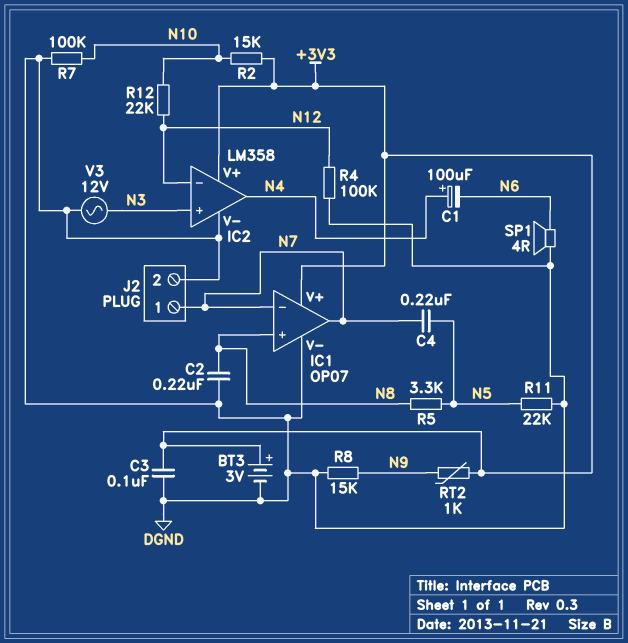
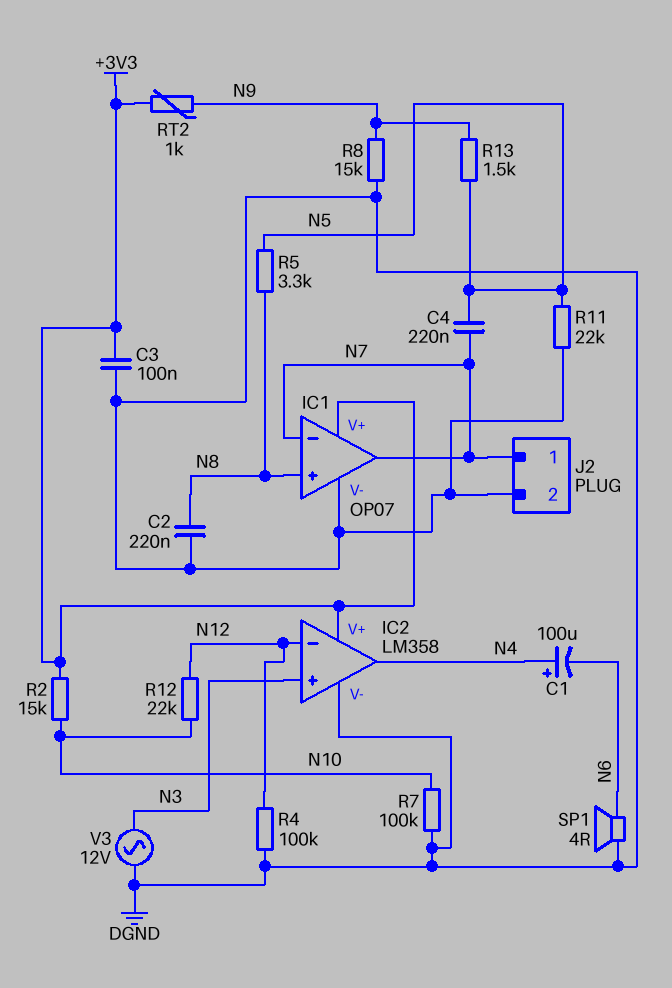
BT3: 3V (plus +3V3, minus DGND) -> none
R13: none -> 1.5k (N5, N9)

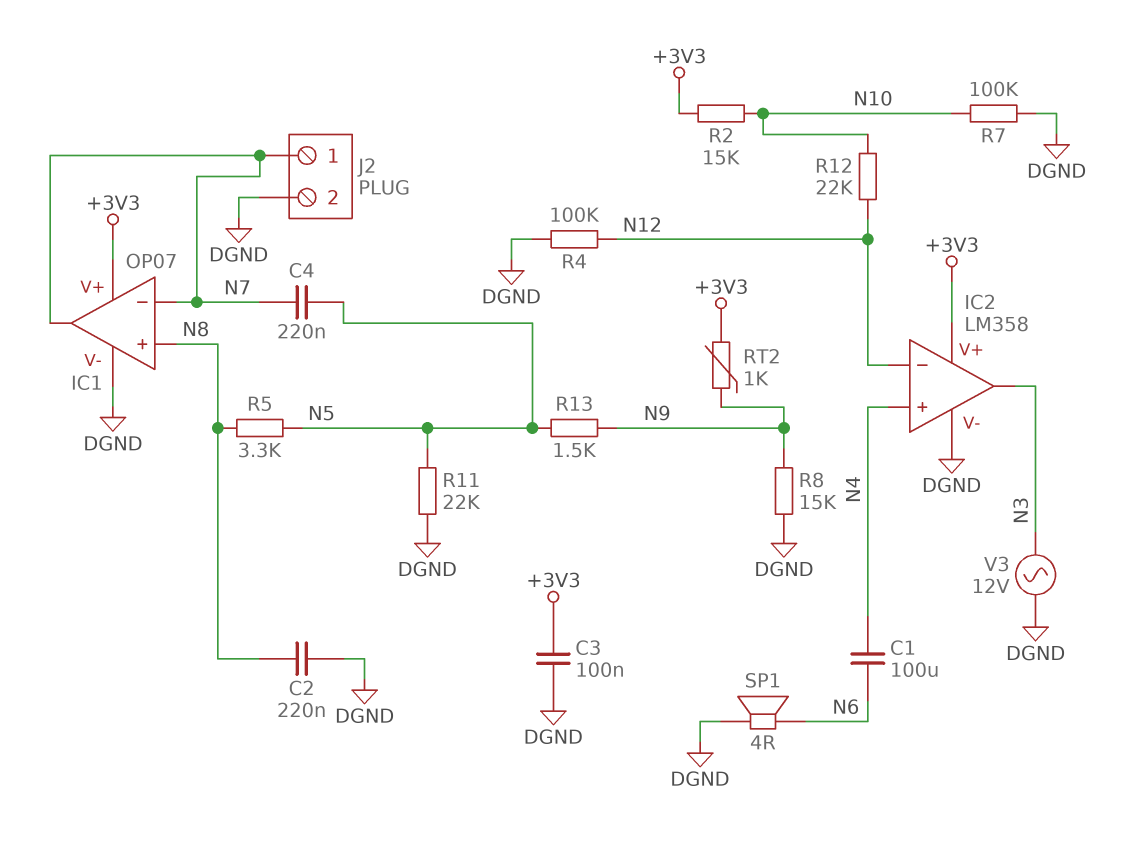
C1: 100uF (plus N4, minus N6) -> 100uF (N4, N6)
IC2 pin in+: N3 -> N4
IC2 pin out: N4 -> N3

